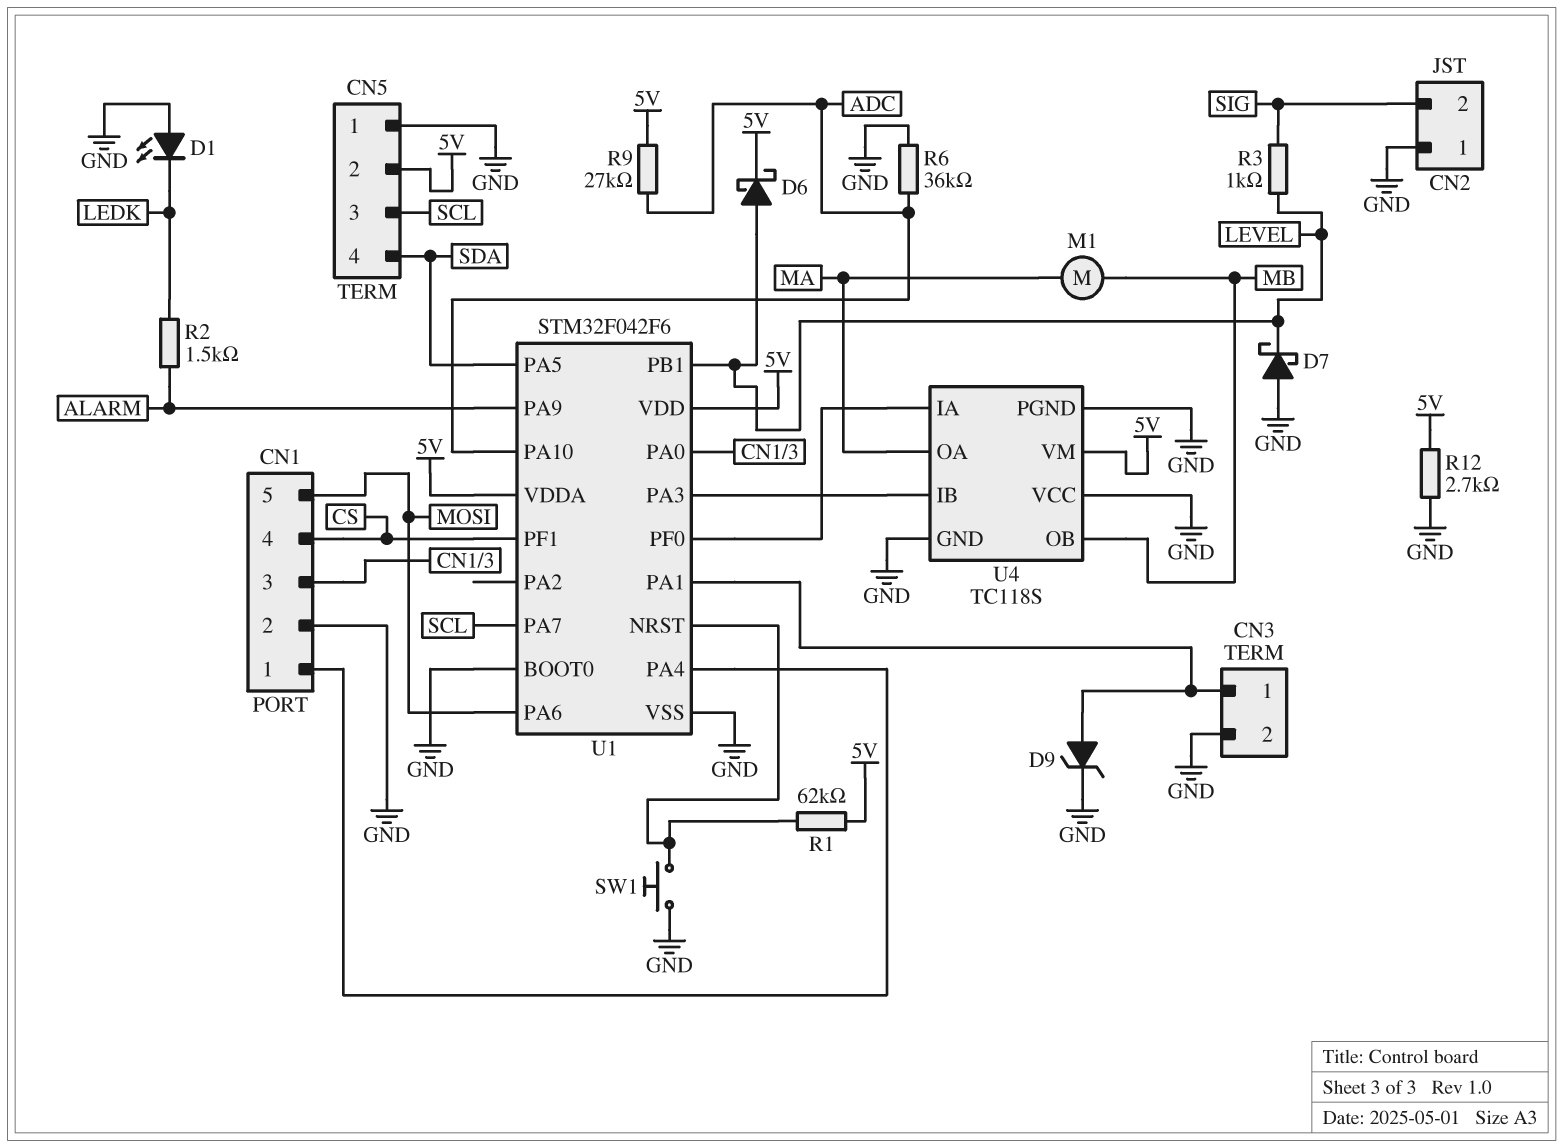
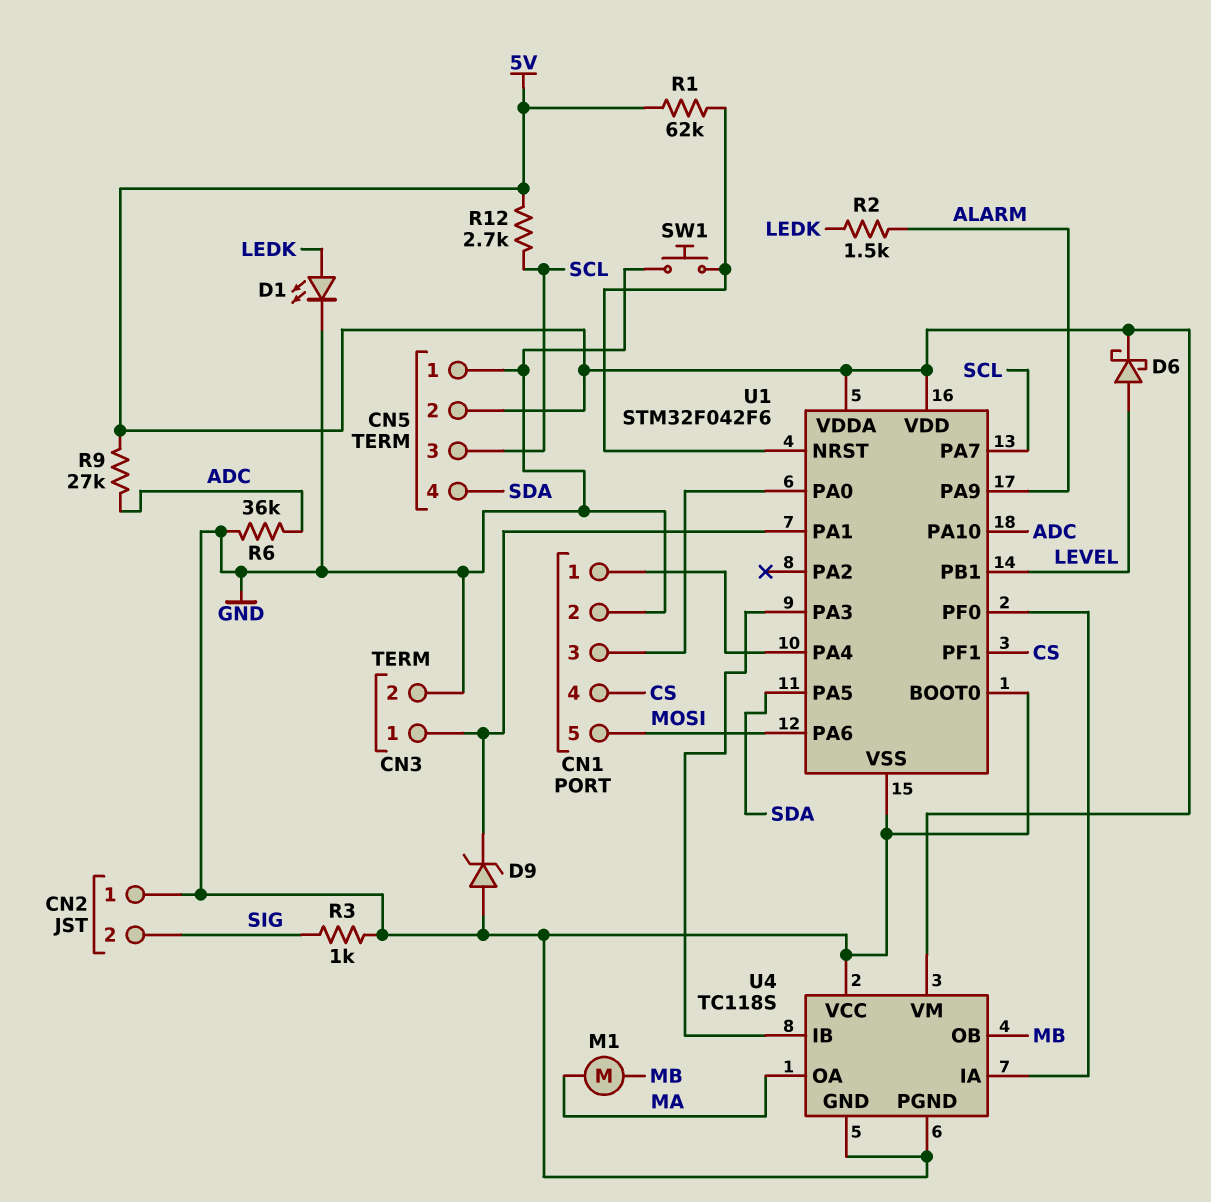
D1: LED (A GND, K LEDK) -> LED (A LEDK, K GND)
D7: schottky (A GND, K LEVEL) -> none
D9: zener (A CN3/1, K GND) -> zener (A GND, K CN3/1)
R3: 1k (LEVEL, SIG) -> 1k (GND, SIG)
R12: 2.7k (5V, GND) -> 2.7k (5V, SCL)

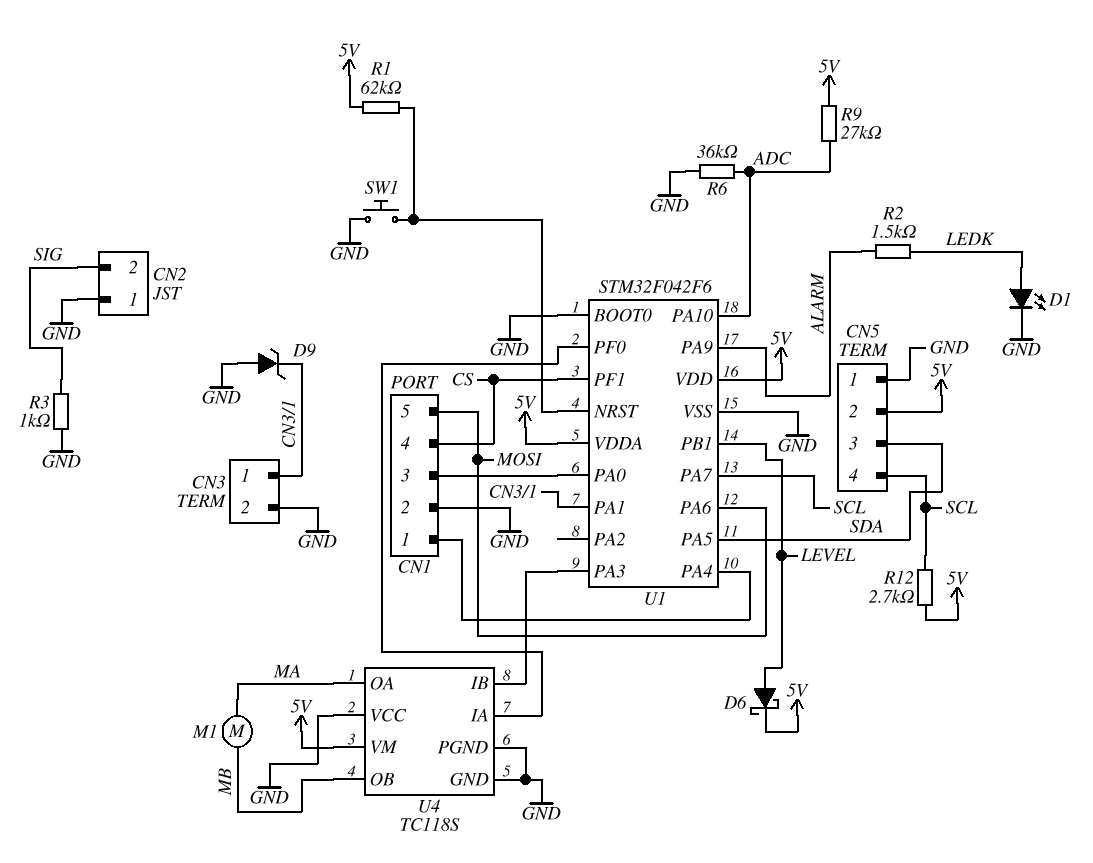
CN5 pin 3: SCL -> SDA
CN5 pin 4: SDA -> SCL

